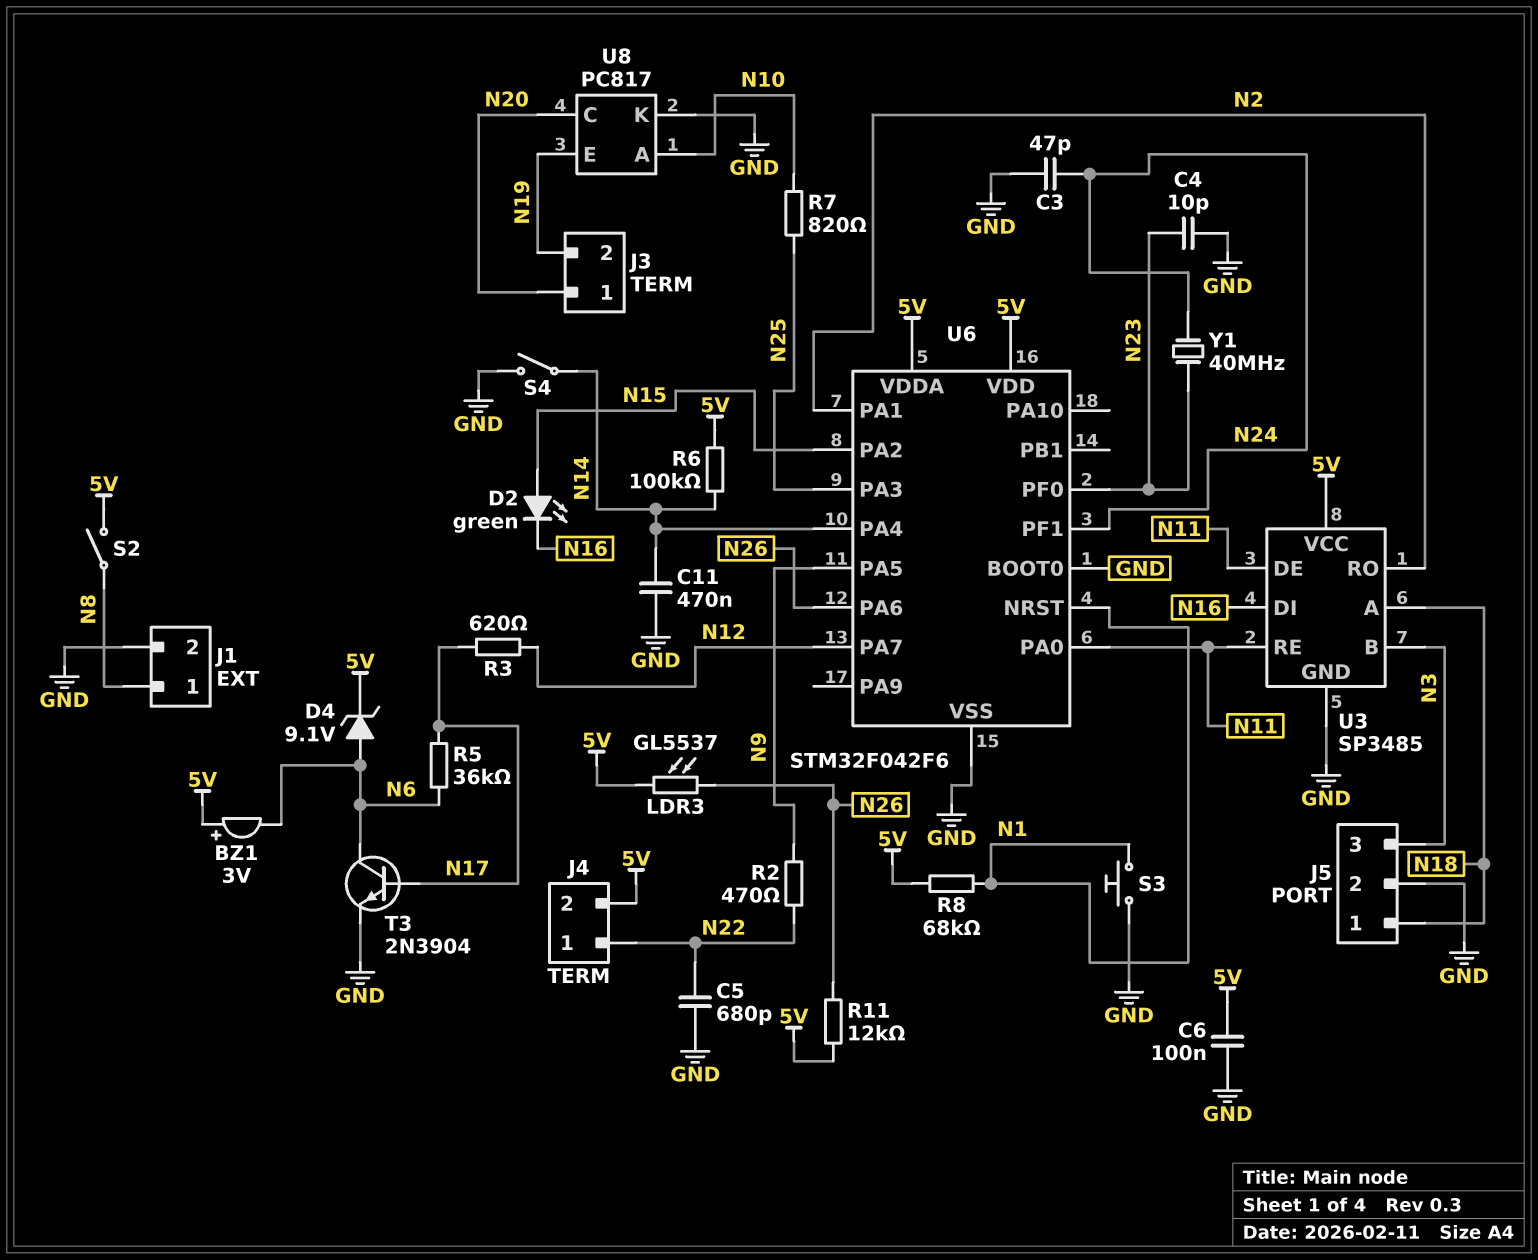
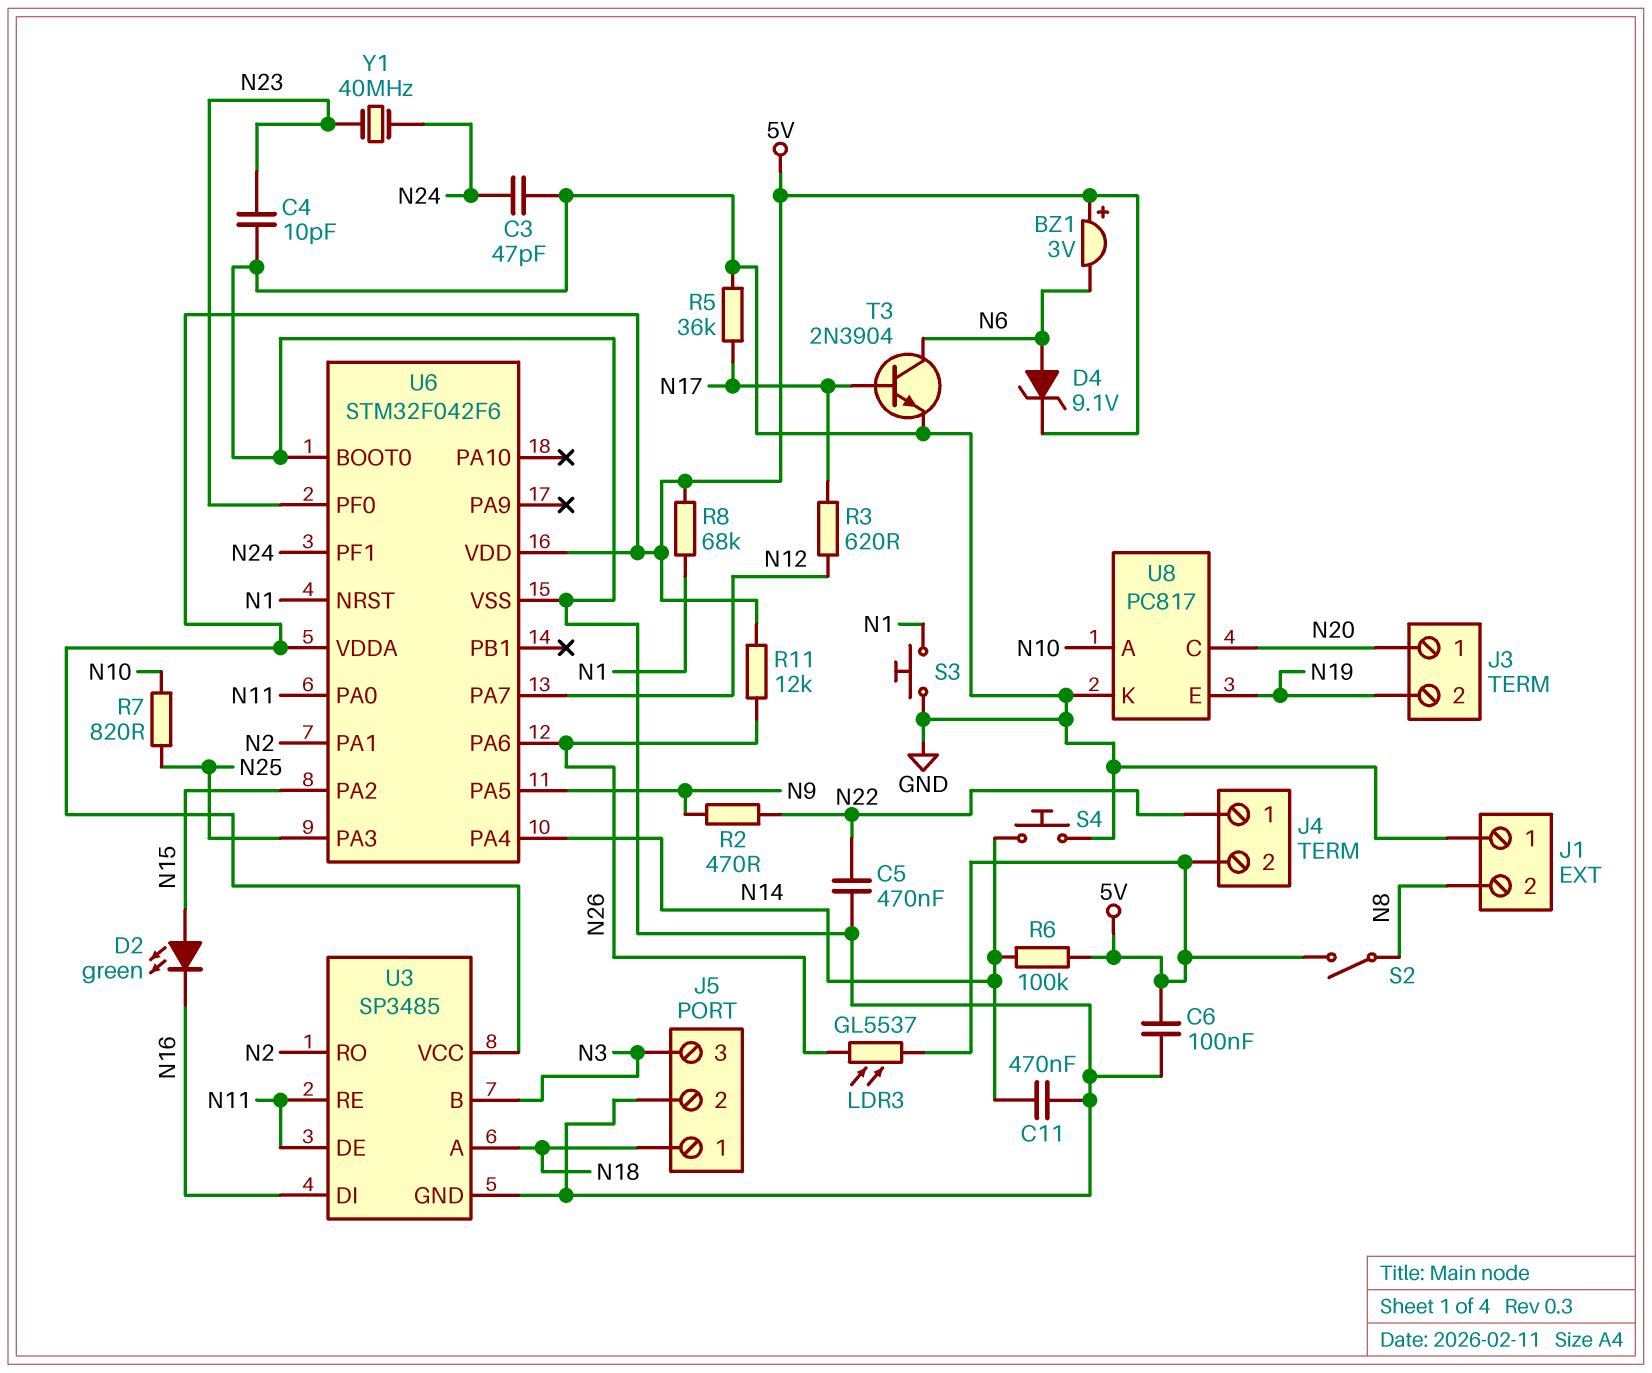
C5: 680pF (GND, N22) -> 470nF (GND, N22)
J1 pin 1: N8 -> GND
J1 pin 2: GND -> N8
R5: 36k (N6, N17) -> 36k (GND, N17)
S4: switch (GND, N14) -> button (GND, N14)

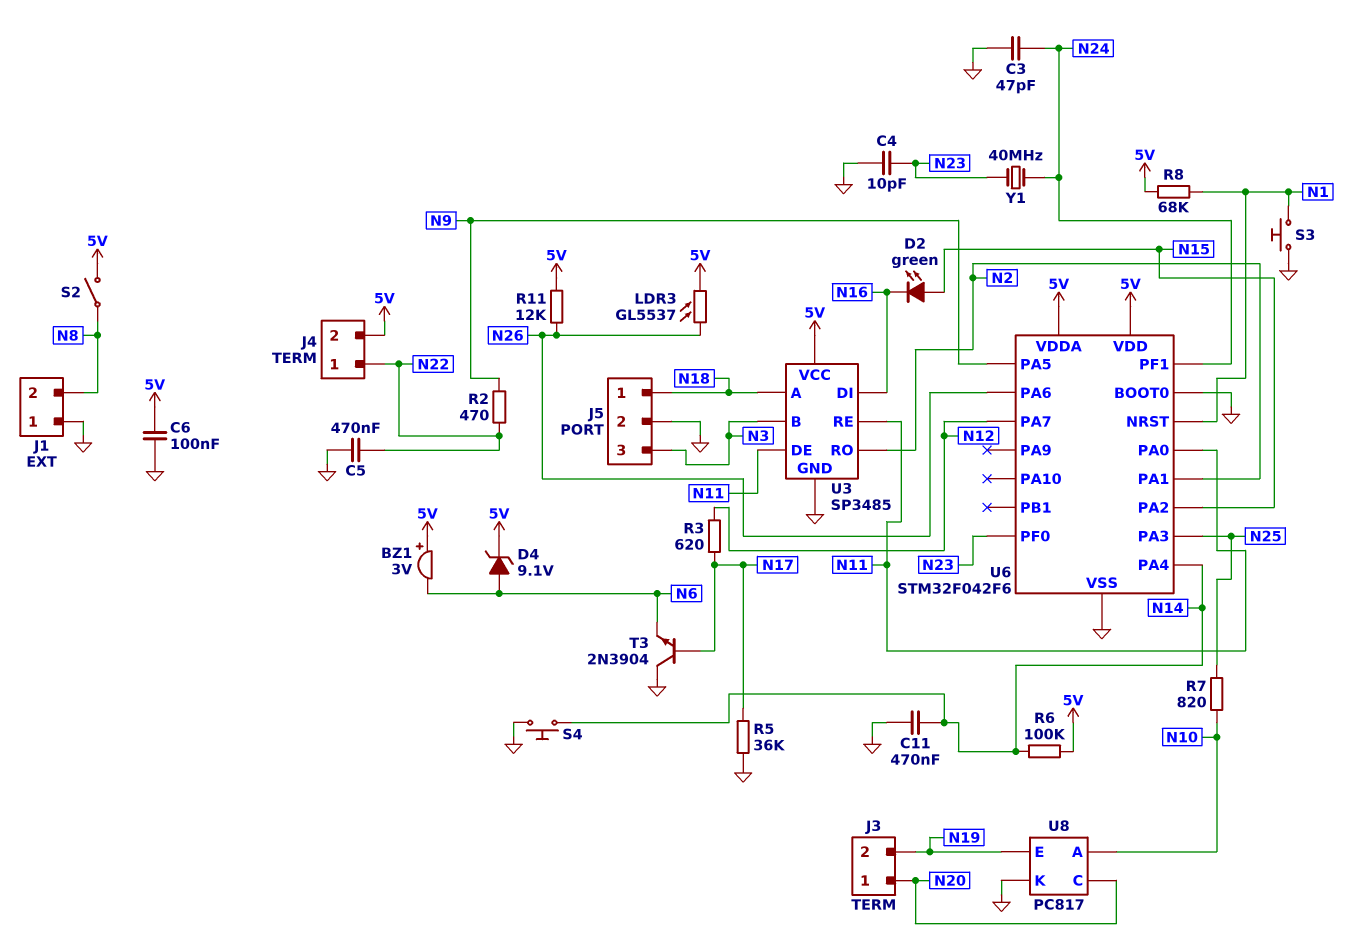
T3: NPN 2N3904 (B N17, C N6, E GND) -> NPN 2N3904 (B N17, C GND, E N6)

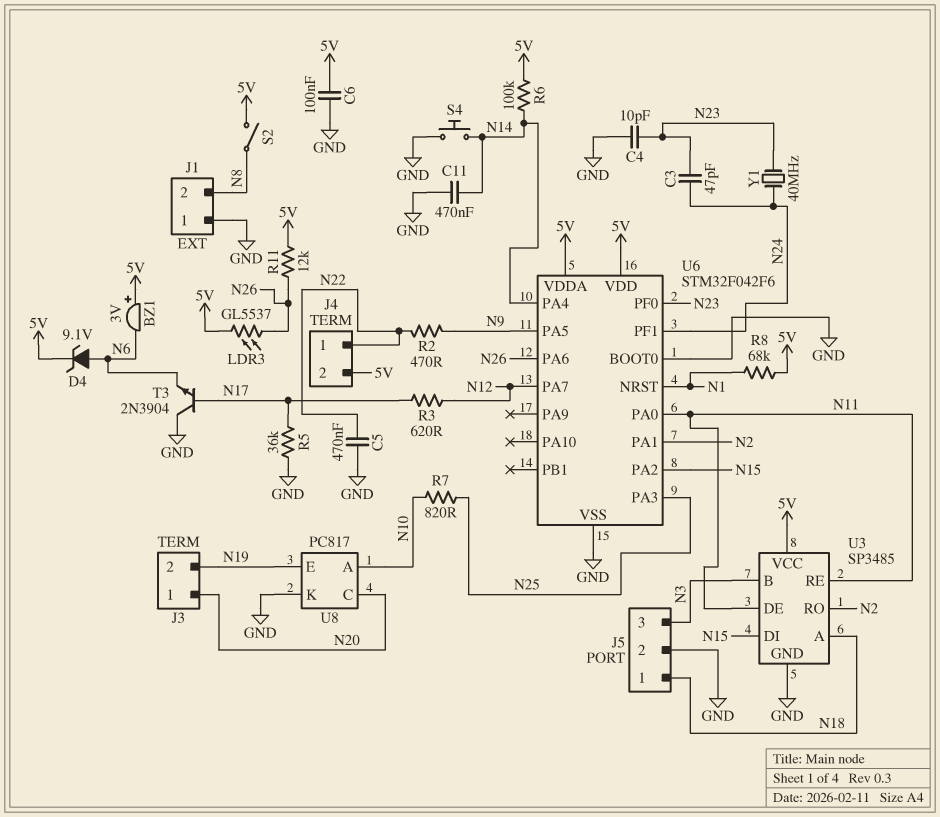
C3: 47pF (GND, N24) -> 47pF (N23, N24)
D2: LED green (A N15, K N16) -> none
S3: button (GND, N1) -> none
U3 pin DI: N16 -> N15

